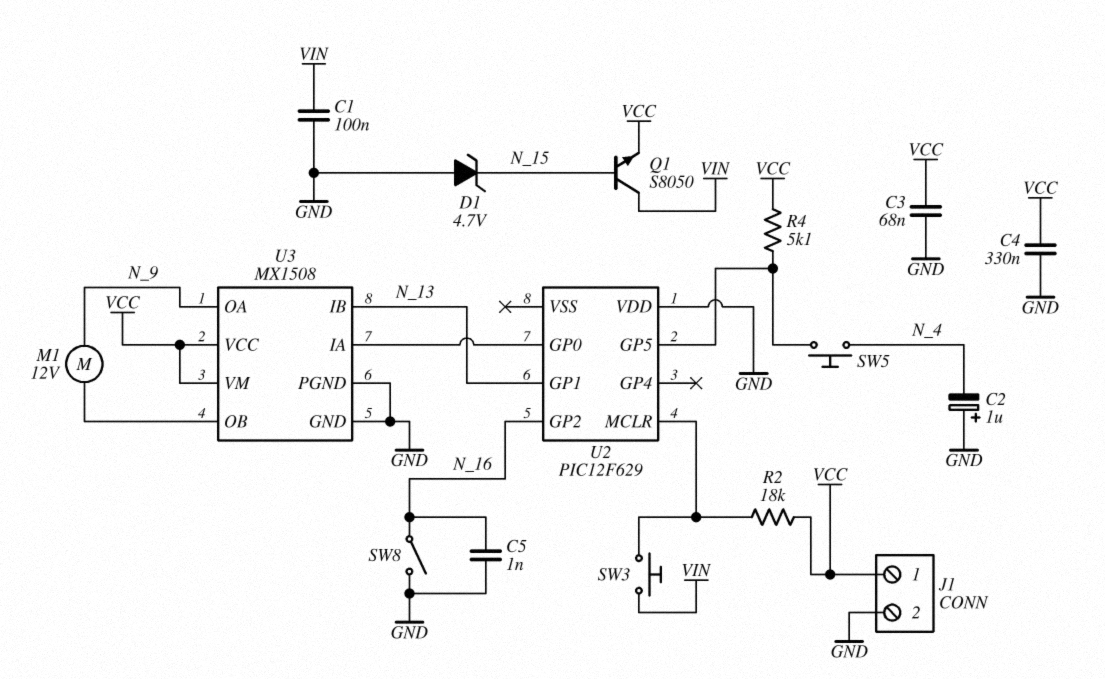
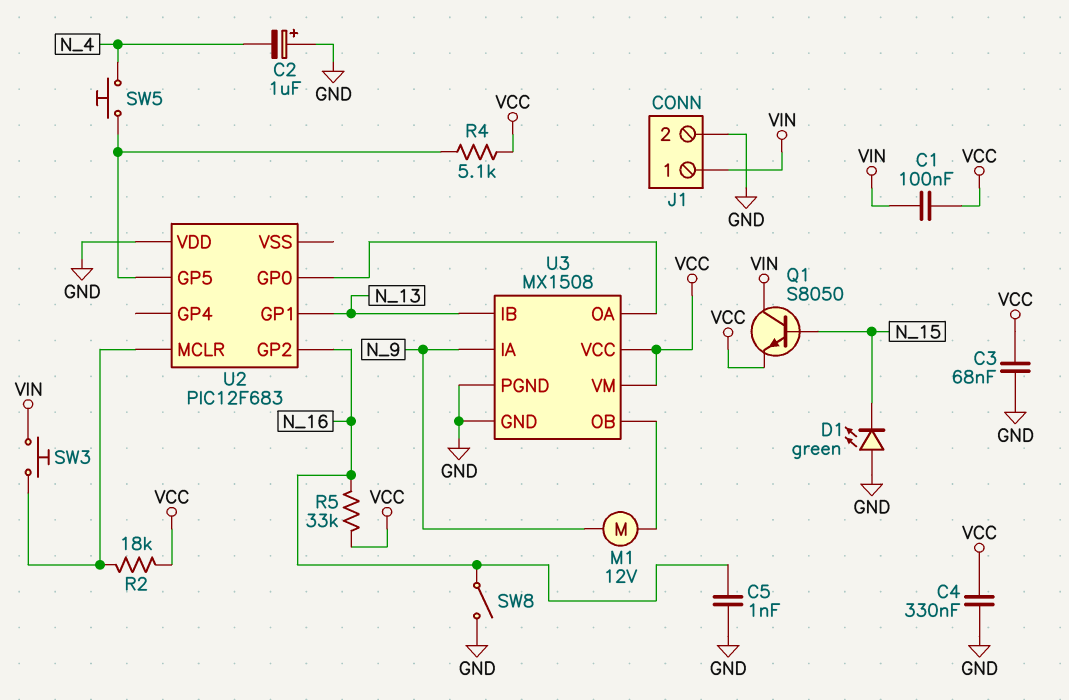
C1: 100nF (GND, VIN) -> 100nF (VCC, VIN)
D1: zener 4.7V (A GND, K N_15) -> LED green (A GND, K N_15)
J1 pin 1: VCC -> VIN
R5: none -> 33k (N_16, VCC)
U2: PIC12F629 -> PIC12F683
U3 pin IA: U2/GP0 -> N_9
U3 pin OA: N_9 -> U2/GP0

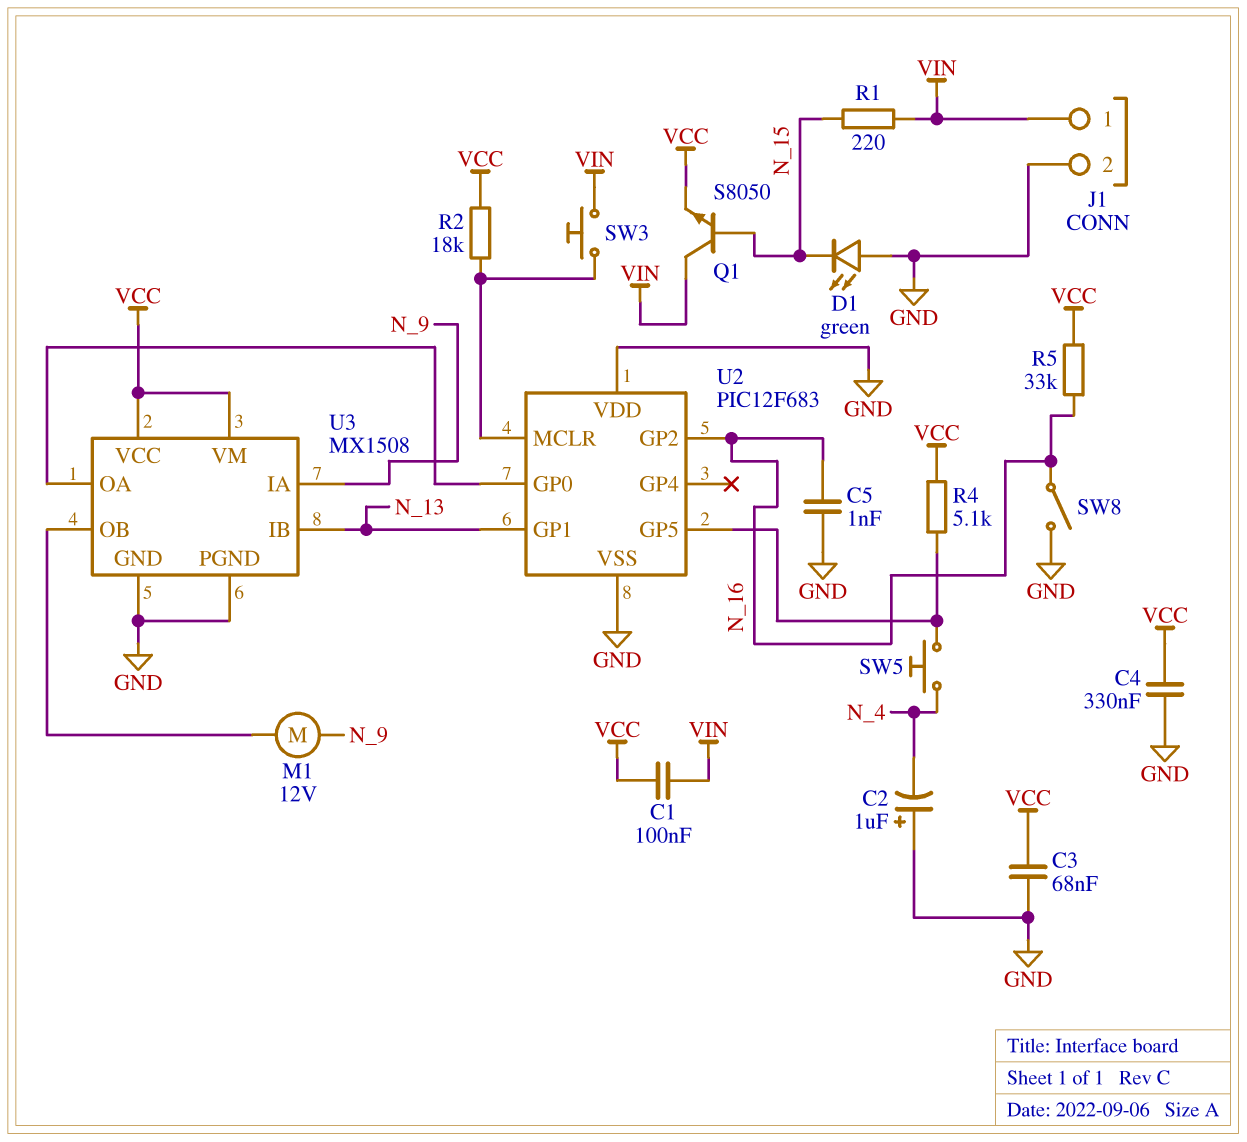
R1: none -> 220 (N_15, VIN)
U2 pin VSS: none -> GND

